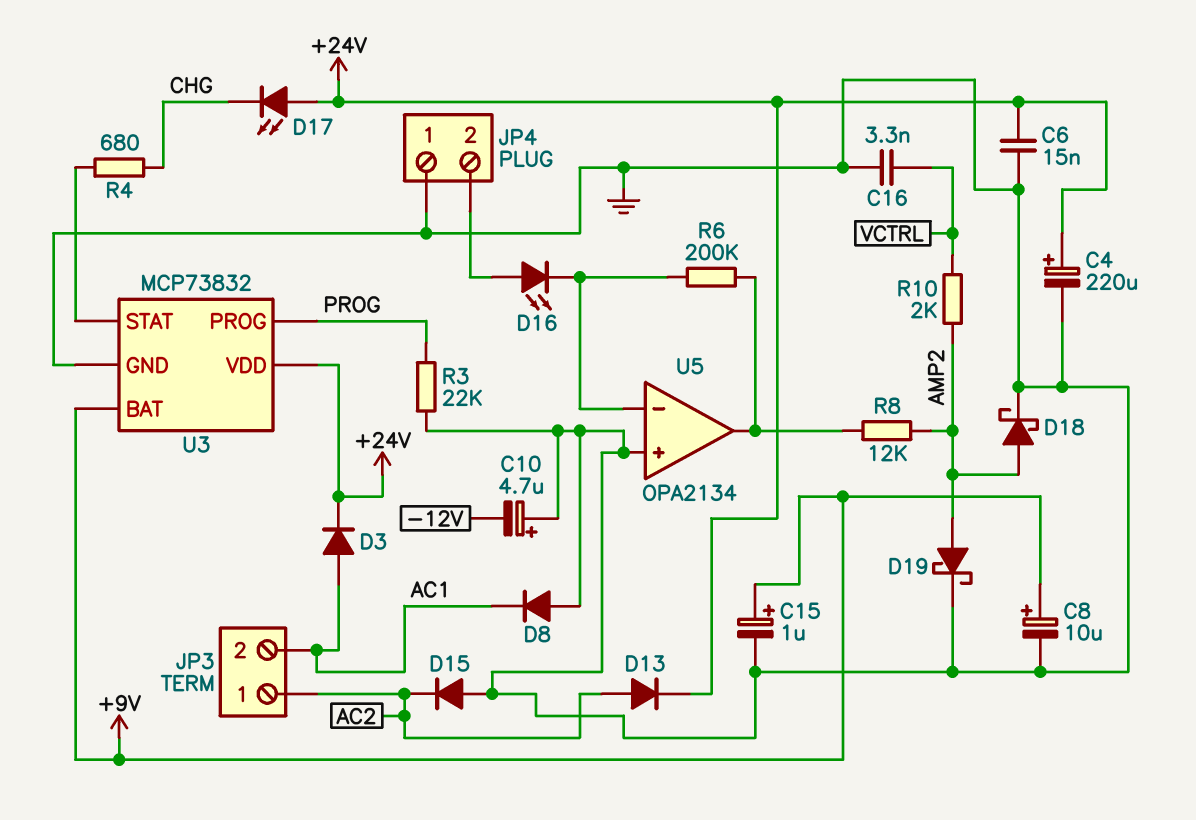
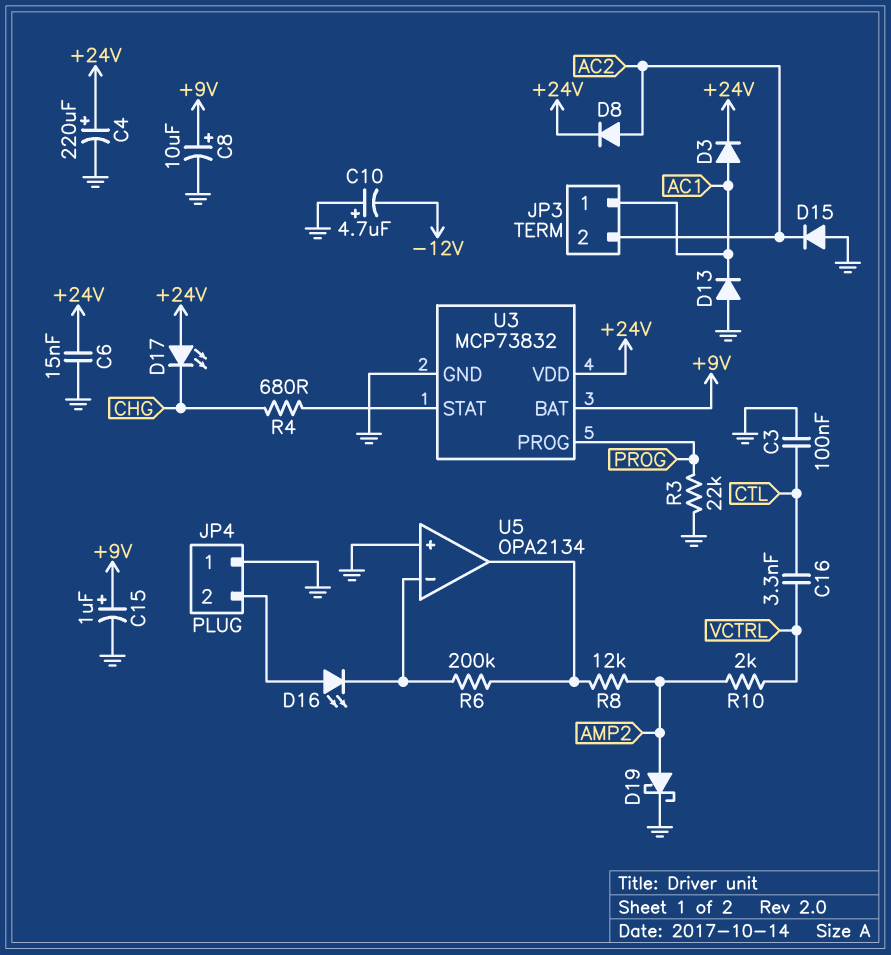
C3: none -> 100nF (CTL, GND)
C16: 3.3nF (GND, VCTRL) -> 3.3nF (CTL, VCTRL)
D8: diode (A GND, K AC1) -> diode (A AC2, K +24V)
D13: diode (A AC2, K +24V) -> diode (A GND, K AC1)
D18: schottky (A AMP2, K GND) -> none
JP3 pin 1: AC2 -> AC1
JP3 pin 2: AC1 -> AC2

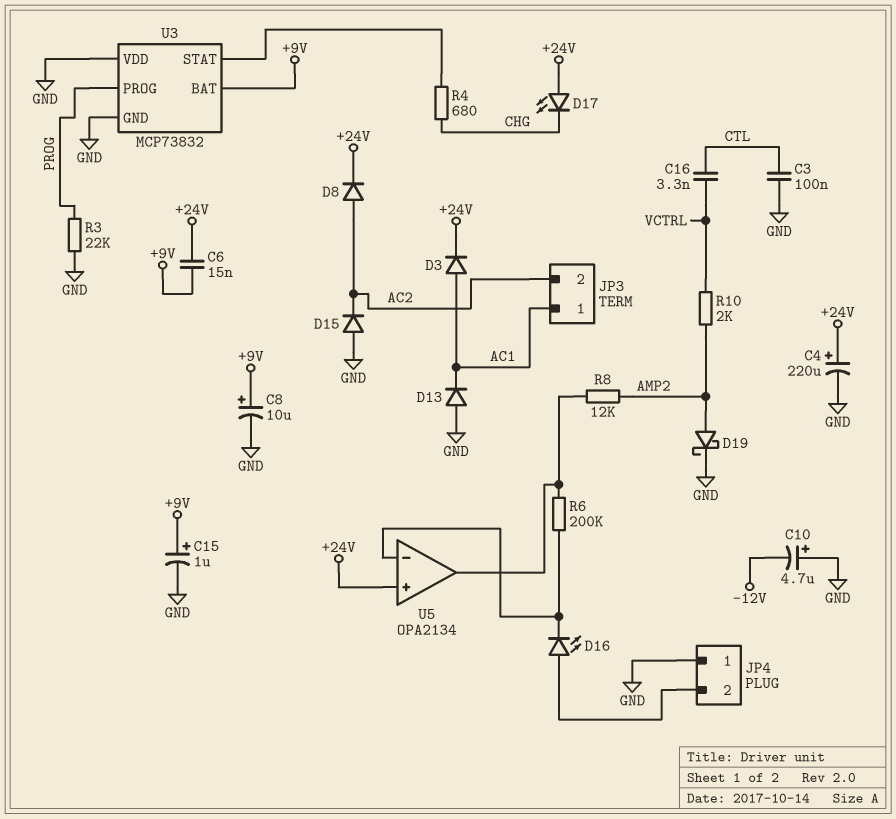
C6: 15nF (+24V, GND) -> 15nF (+9V, +24V)
U3 pin VDD: +24V -> GND
U5 pin in+: GND -> +24V

